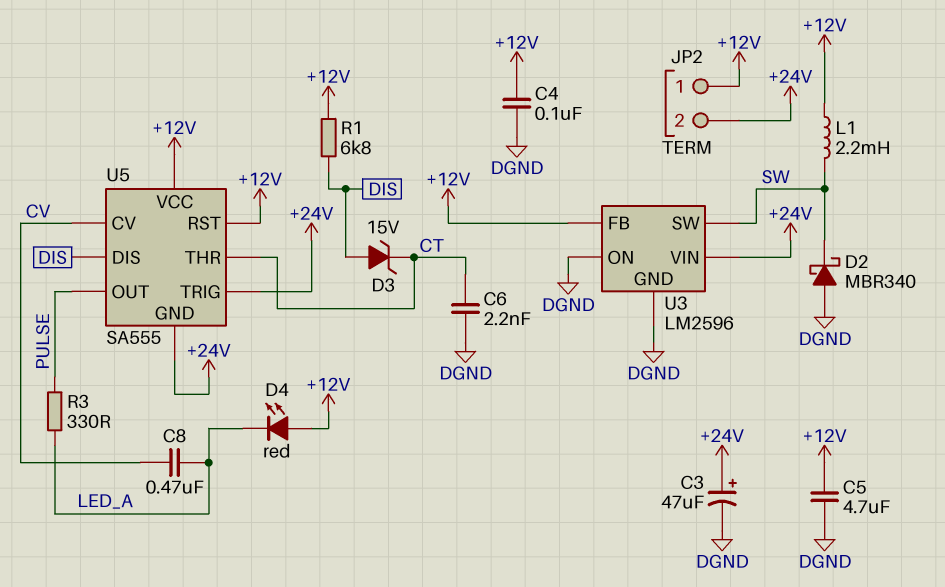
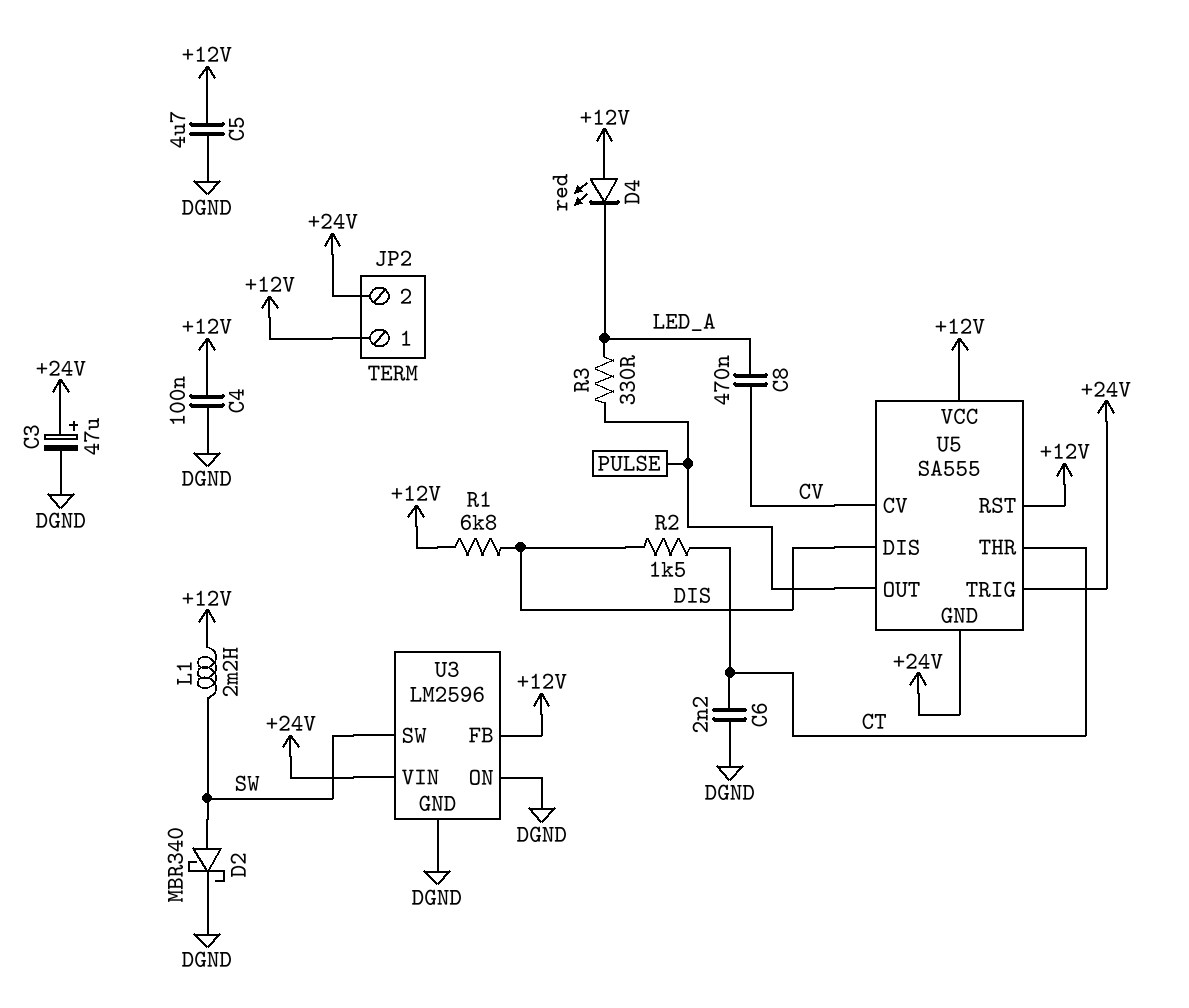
D2: schottky MBR340 (A DGND, K SW) -> schottky MBR340 (A SW, K DGND)
D3: zener 15V (A DIS, K CT) -> none
R2: none -> 1.5k (CT, DIS)

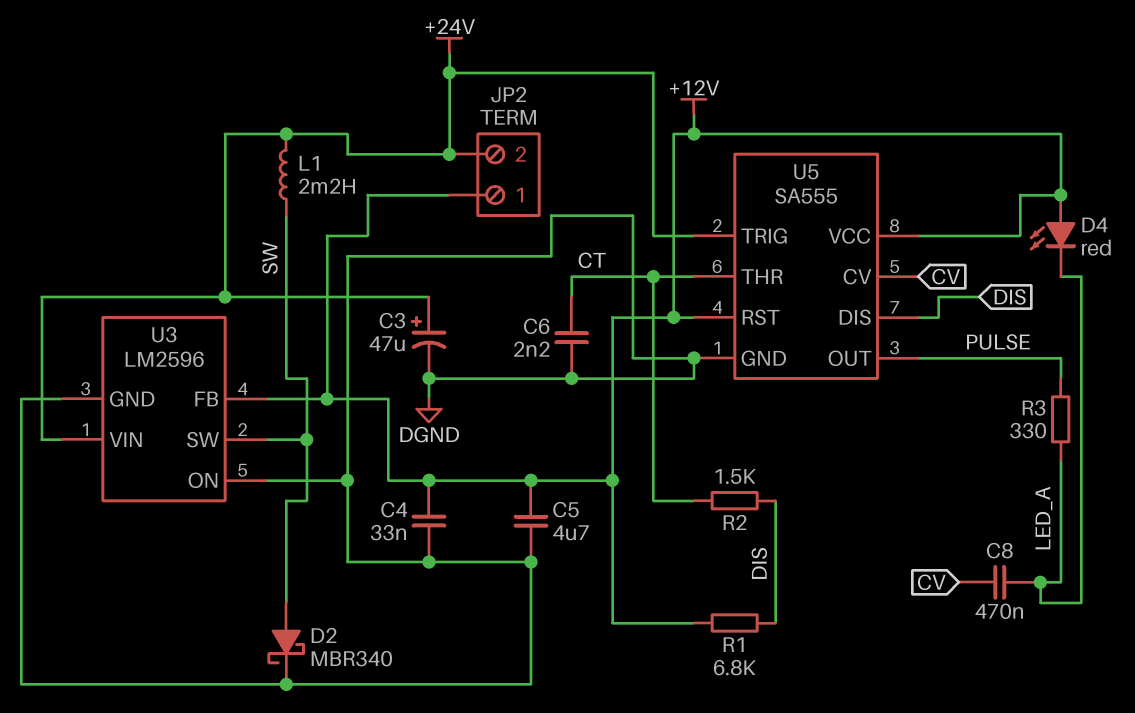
C4: 100nF (+12V, DGND) -> 33nF (+12V, DGND)
L1: 2.2mH (+12V, SW) -> 2.2mH (+24V, SW)
U5 pin GND: +24V -> DGND

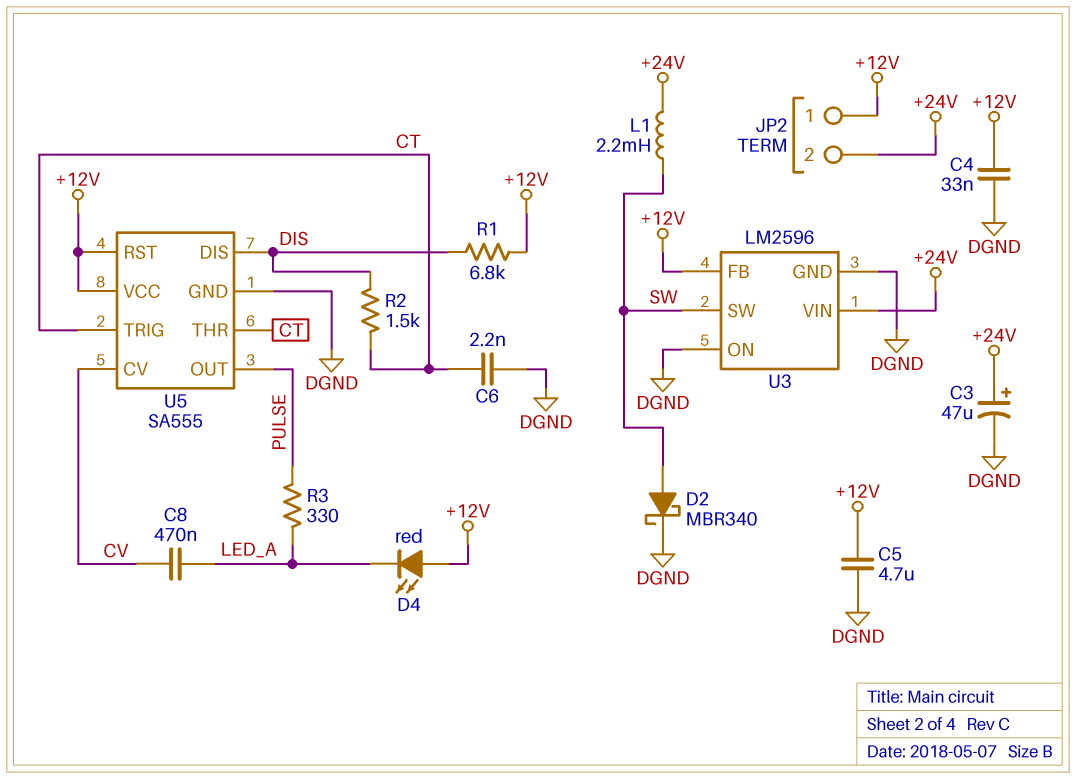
U5 pin TRIG: +24V -> CT

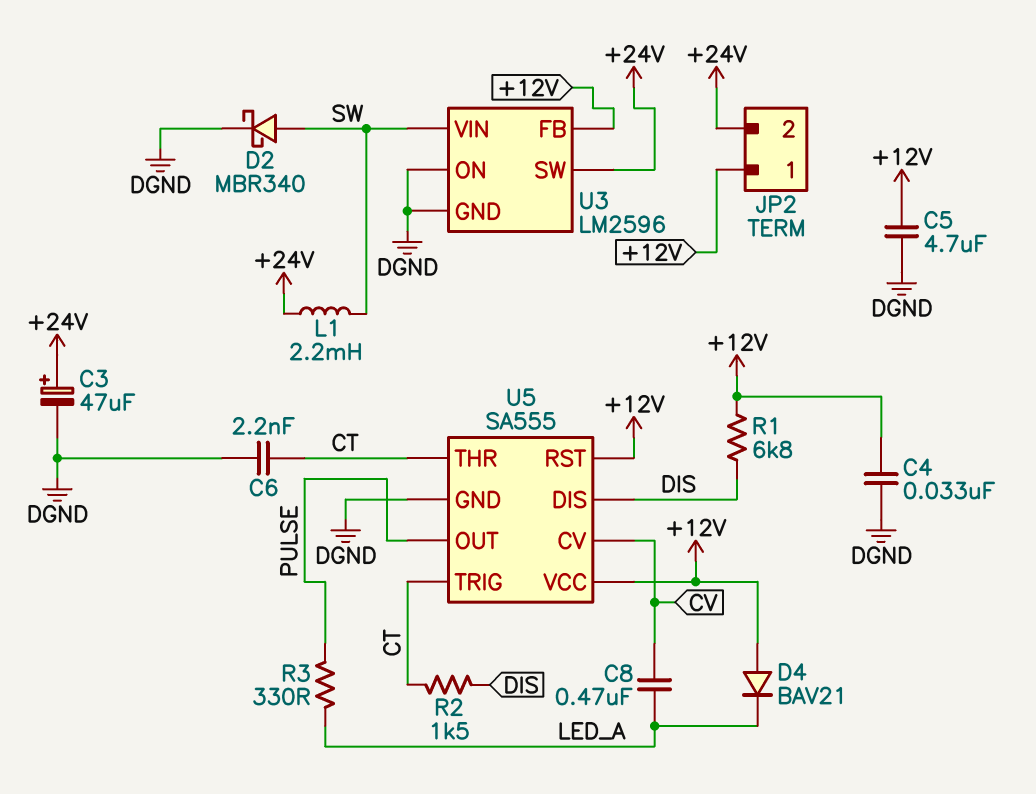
D4: LED red (A +12V, K LED_A) -> diode BAV21 (A +12V, K LED_A)
U3 pin SW: SW -> +24V
U3 pin VIN: +24V -> SW

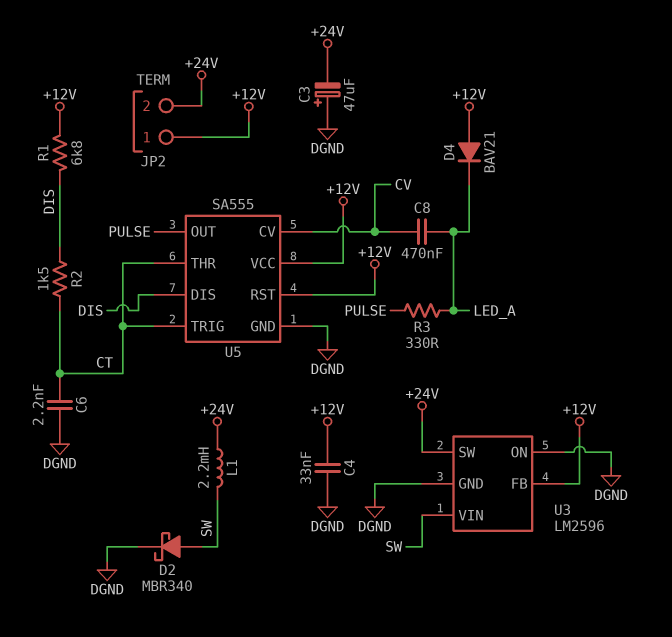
C3: 47uF (plus +24V, minus DGND) -> 47uF (plus DGND, minus +24V)
C5: 4.7uF (+12V, DGND) -> none

